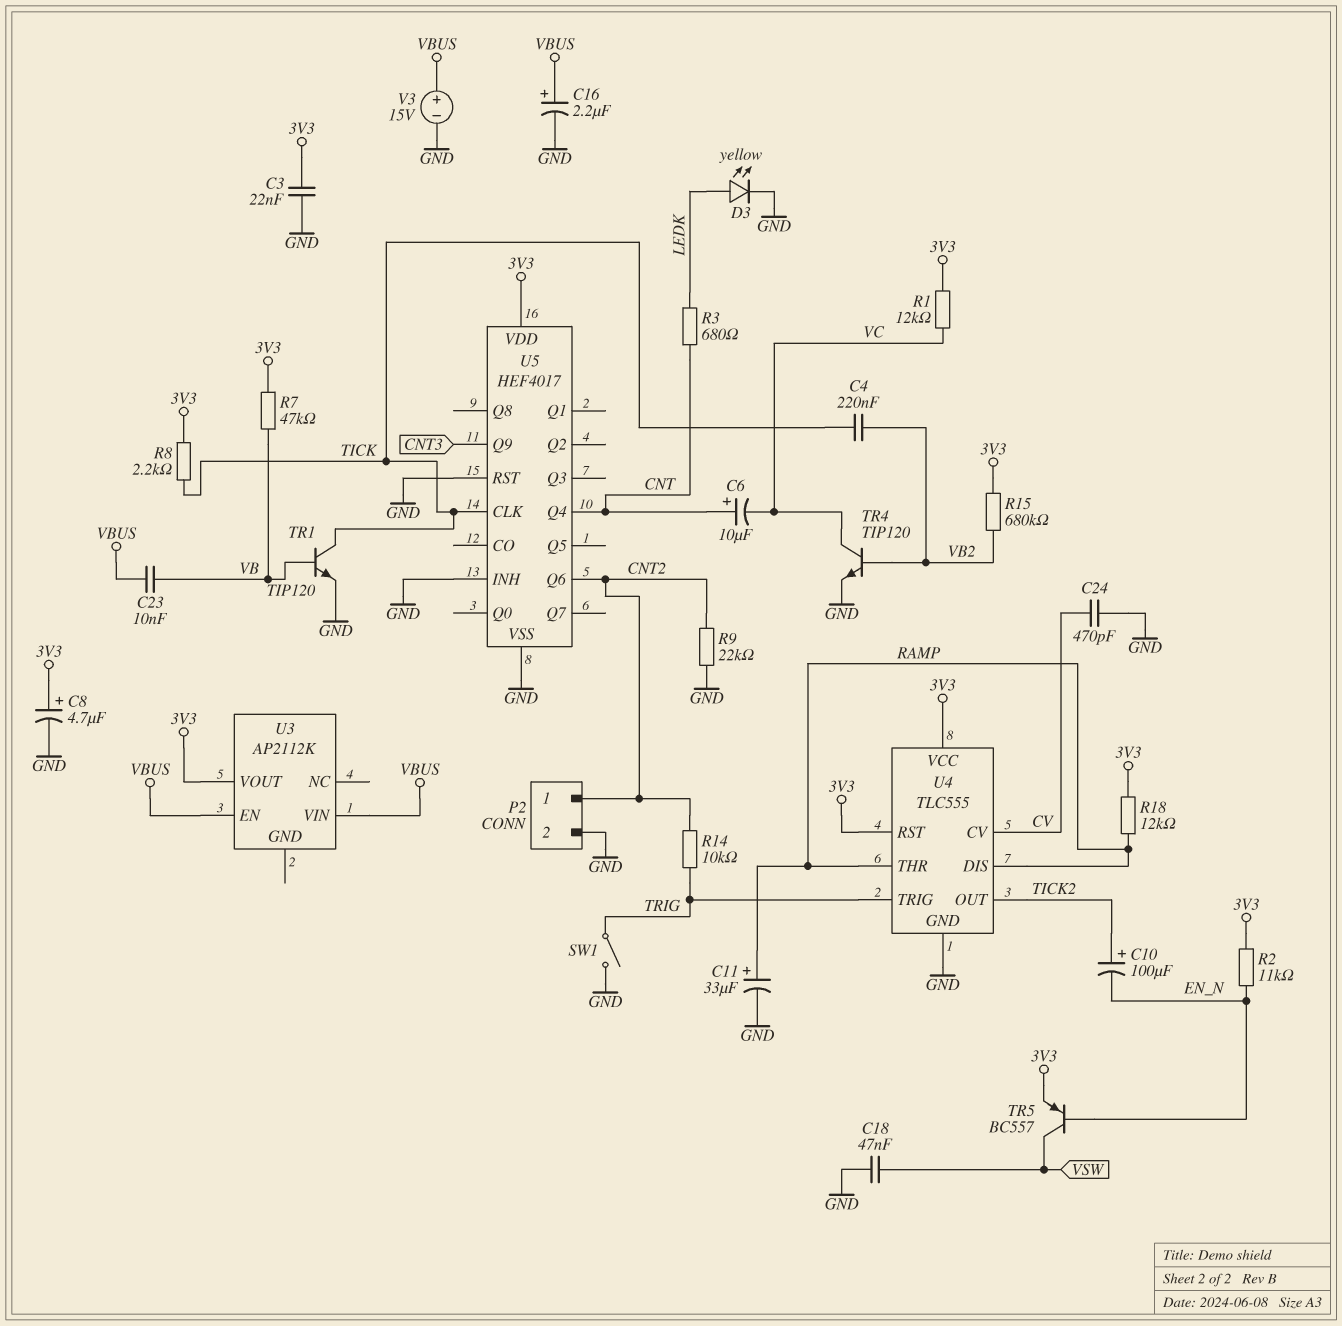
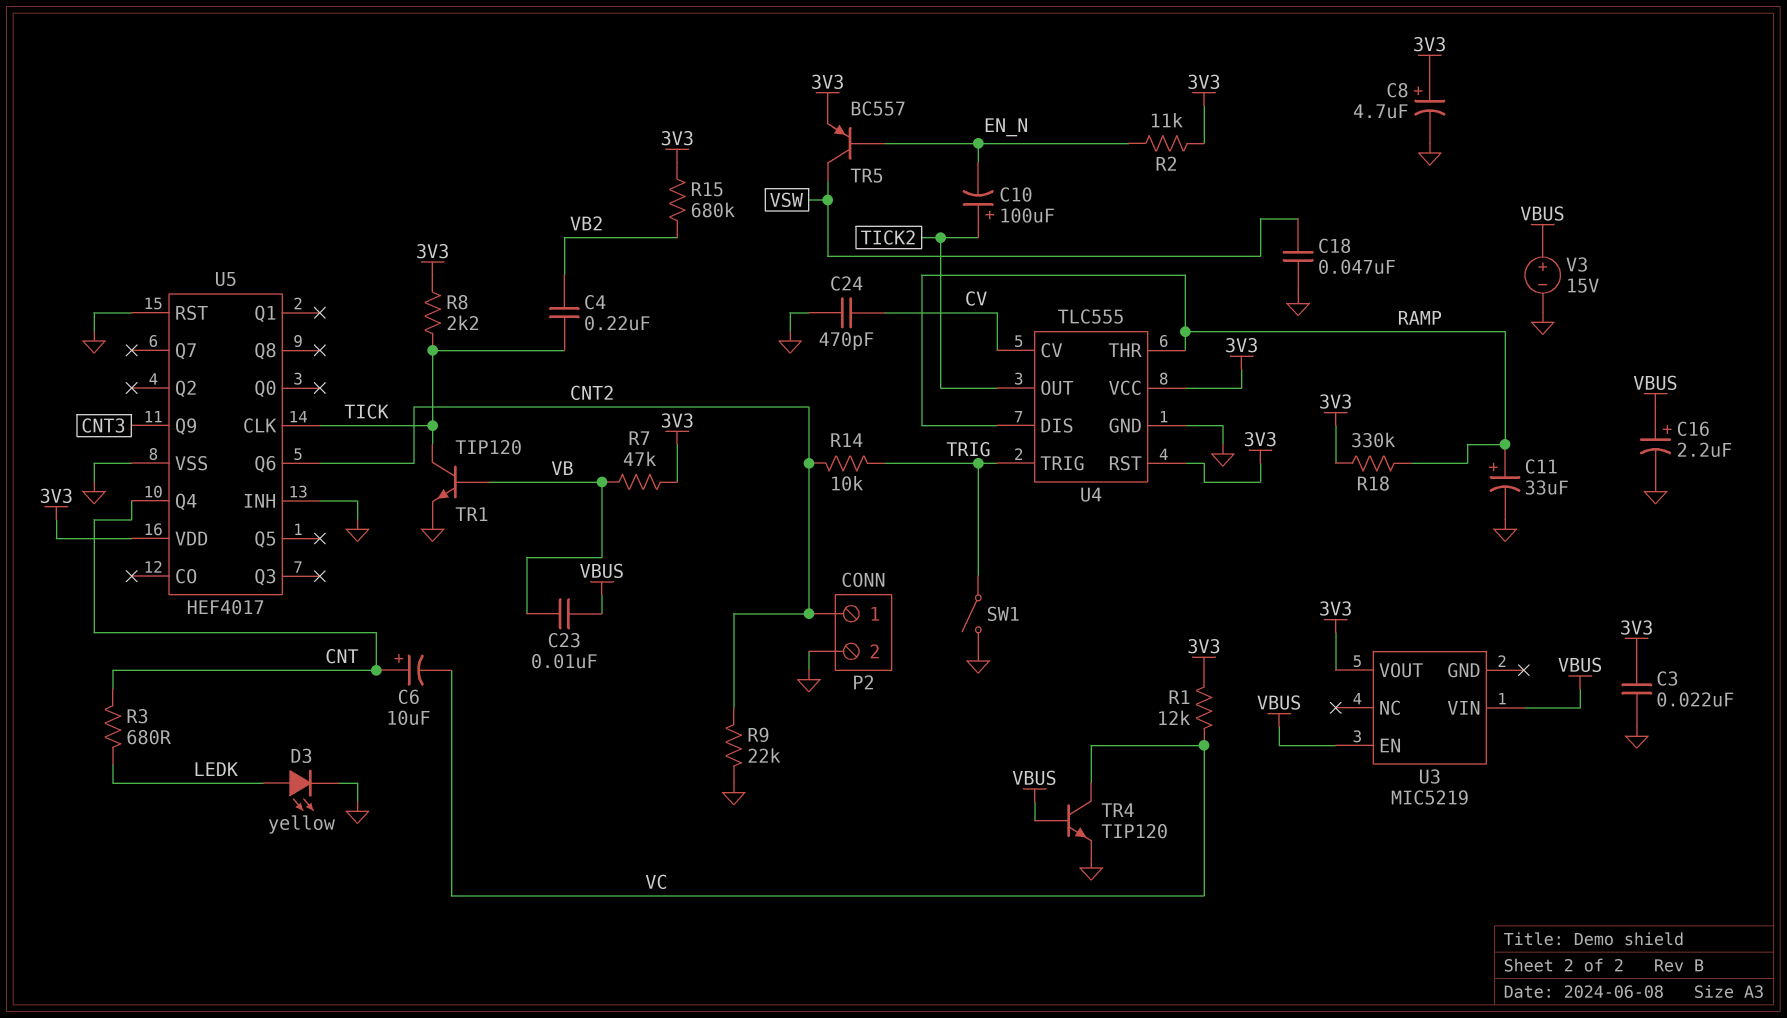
R18: 12k (3V3, RAMP) -> 330k (3V3, RAMP)
TR4: NPN TIP120 (B VB2, C VC, E GND) -> NPN TIP120 (B VBUS, C VC, E GND)
U3: AP2112K -> MIC5219

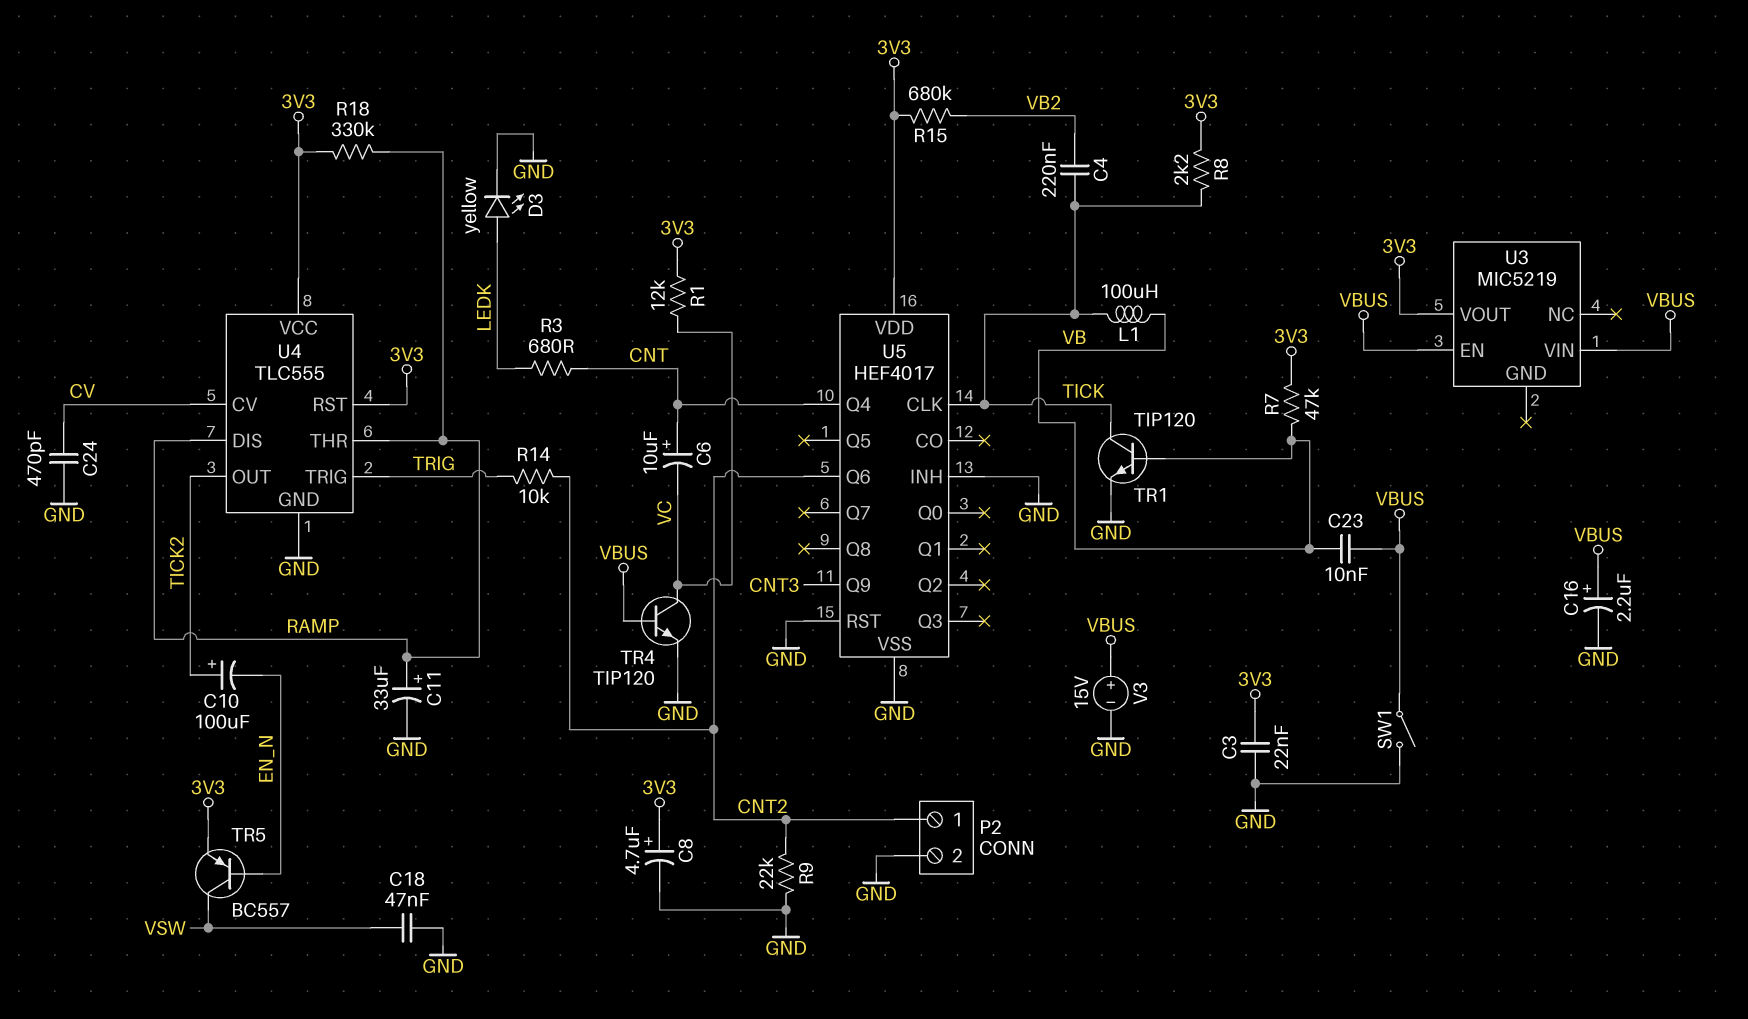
L1: none -> 100uH (TICK, VB)
R2: 11k (3V3, EN_N) -> none
SW1: switch (GND, TRIG) -> switch (GND, VBUS)

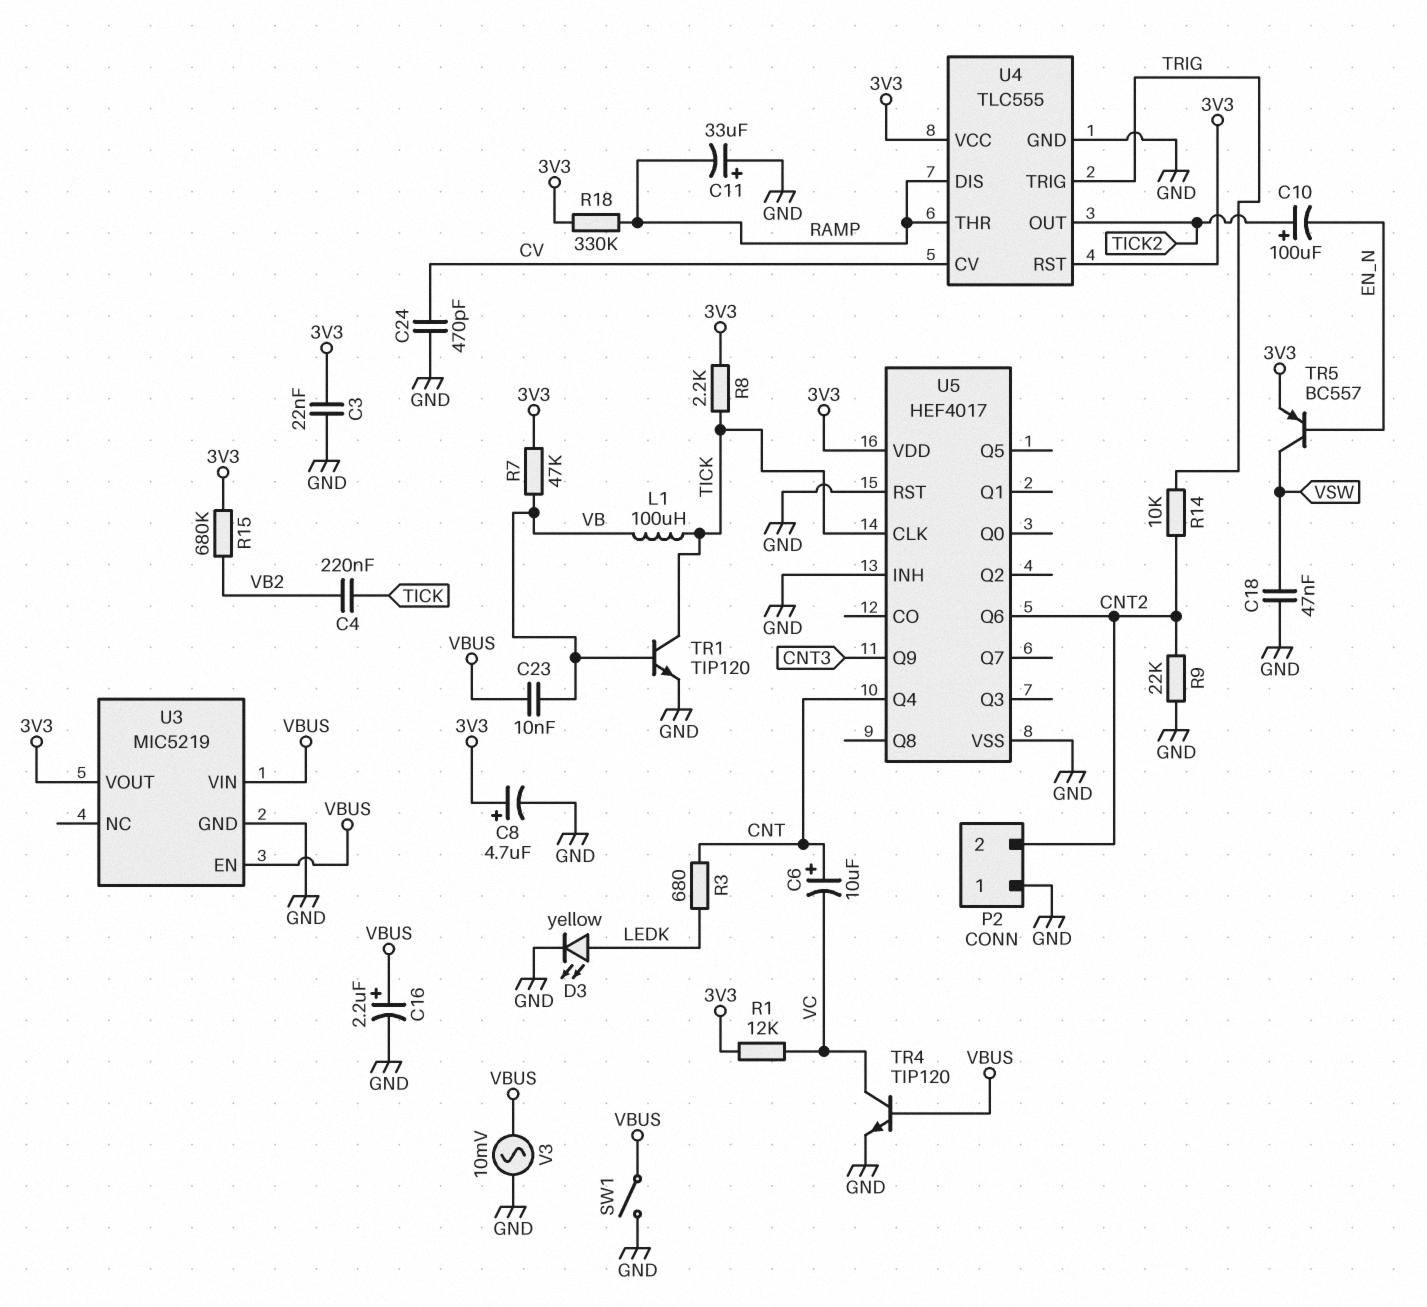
C11: 33uF (plus RAMP, minus GND) -> 33uF (plus GND, minus RAMP)
P2 pin 1: CNT2 -> GND
P2 pin 2: GND -> CNT2
U3 pin GND: none -> GND
V3: 15V (plus VBUS, minus GND) -> AC 10mV (GND, VBUS)

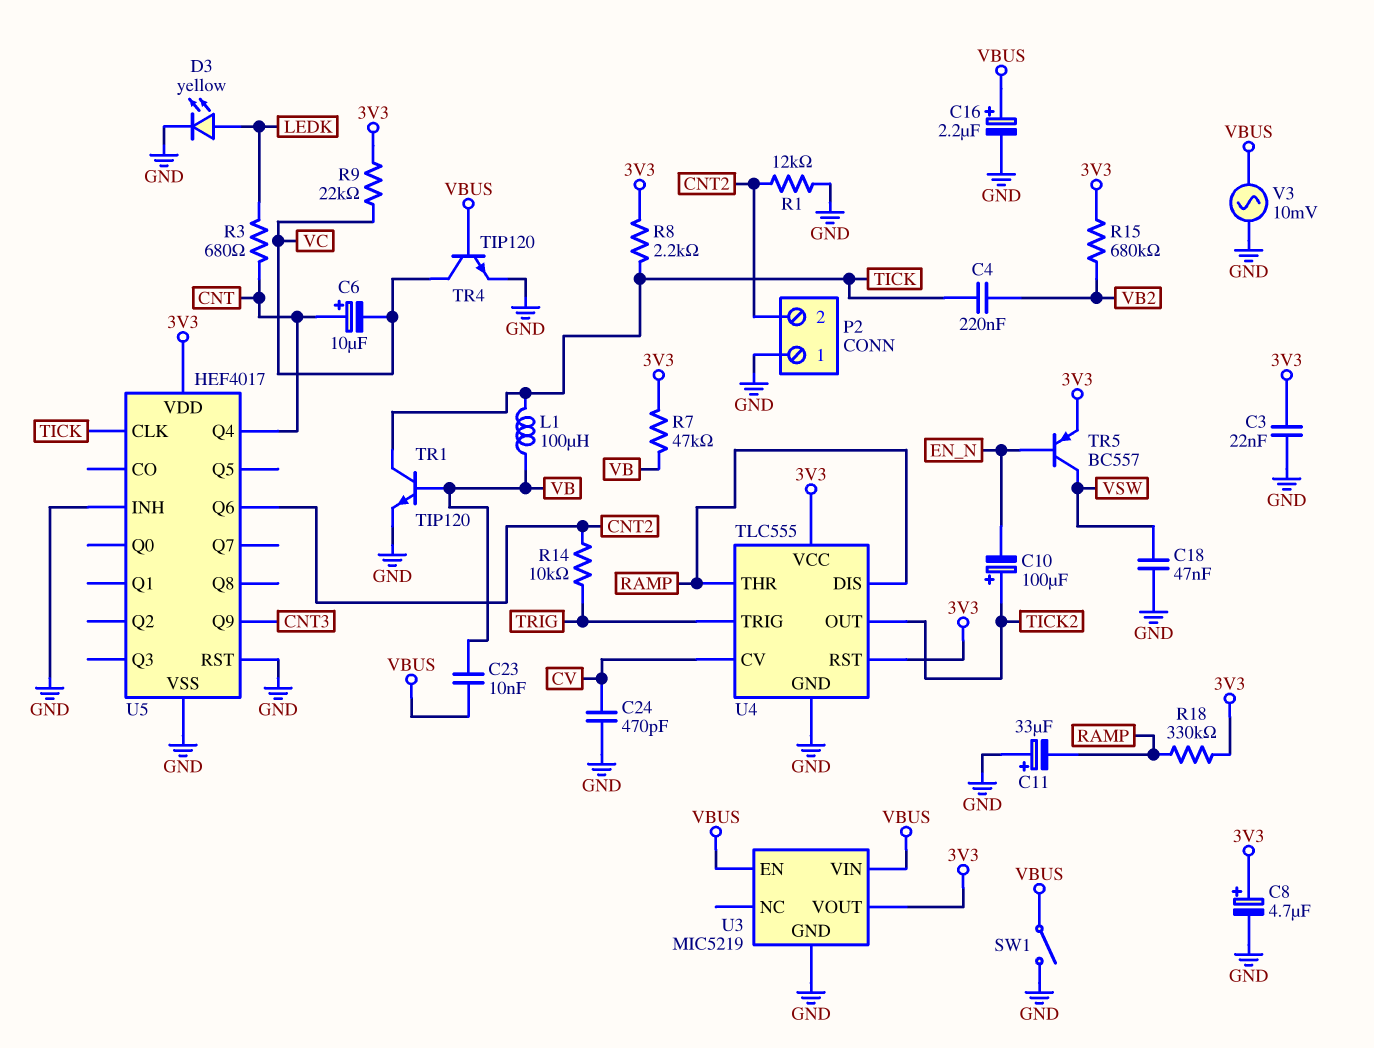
R1: 12k (3V3, VC) -> 12k (CNT2, GND)
R9: 22k (CNT2, GND) -> 22k (3V3, VC)

